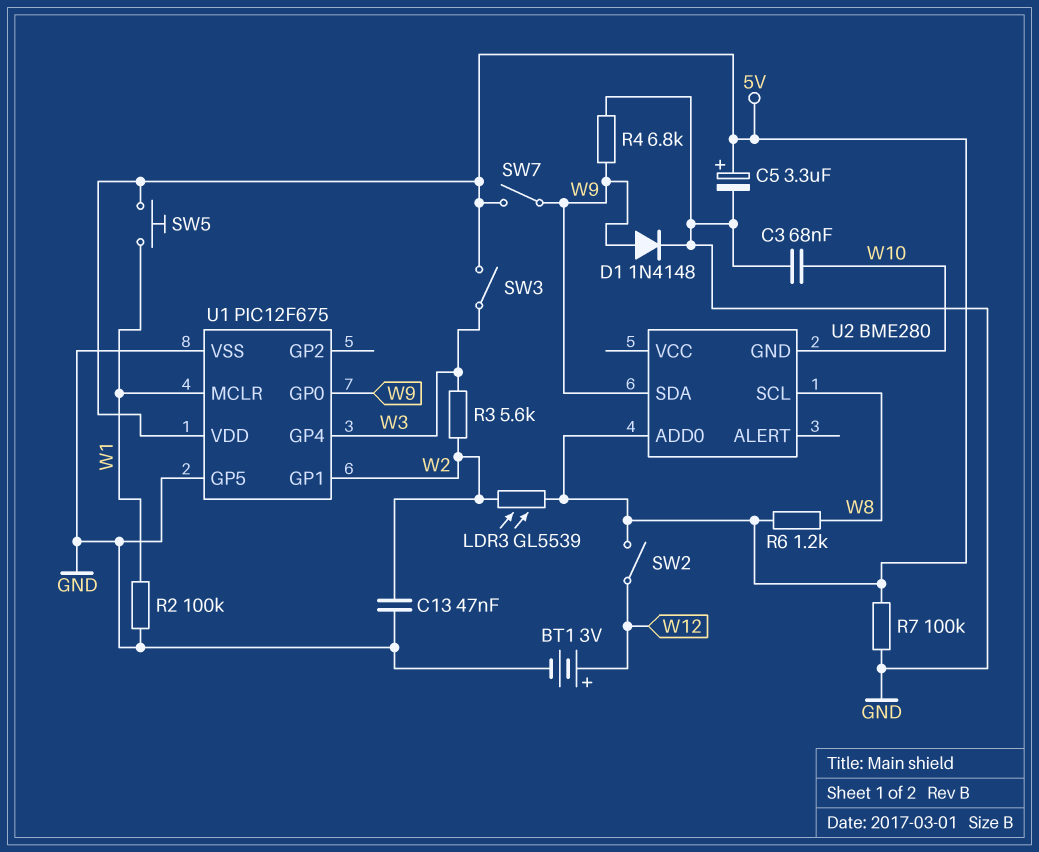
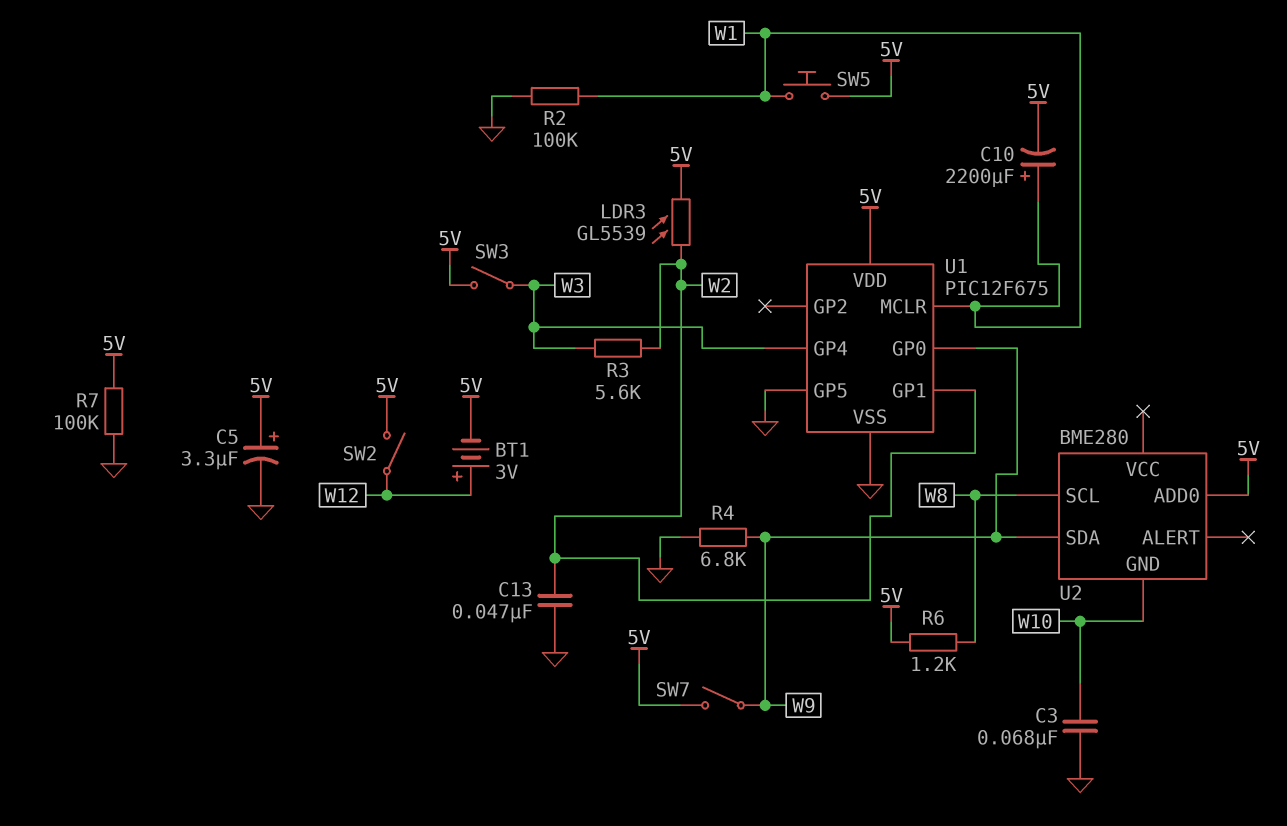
BT1: 3V (plus W12, minus GND) -> 3V (plus W12, minus 5V)
C10: none -> 2200uF (plus W1, minus 5V)
D1: diode 1N4148 (A W9, K GND) -> none

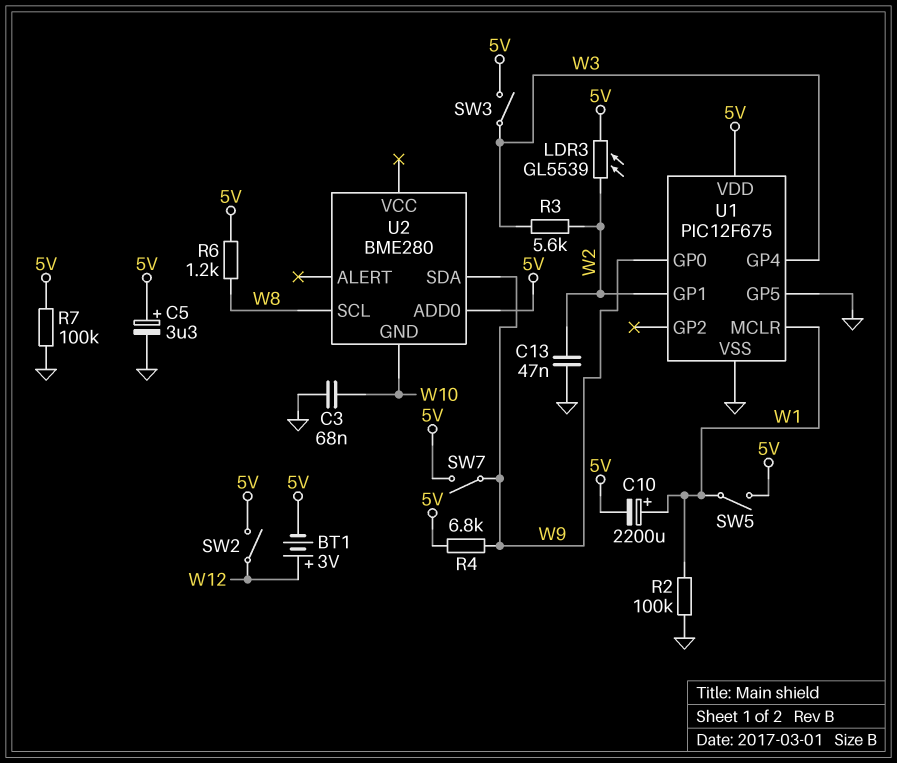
R4: 6.8k (GND, W9) -> 6.8k (5V, W9)
SW5: button (5V, W1) -> switch (5V, W1)

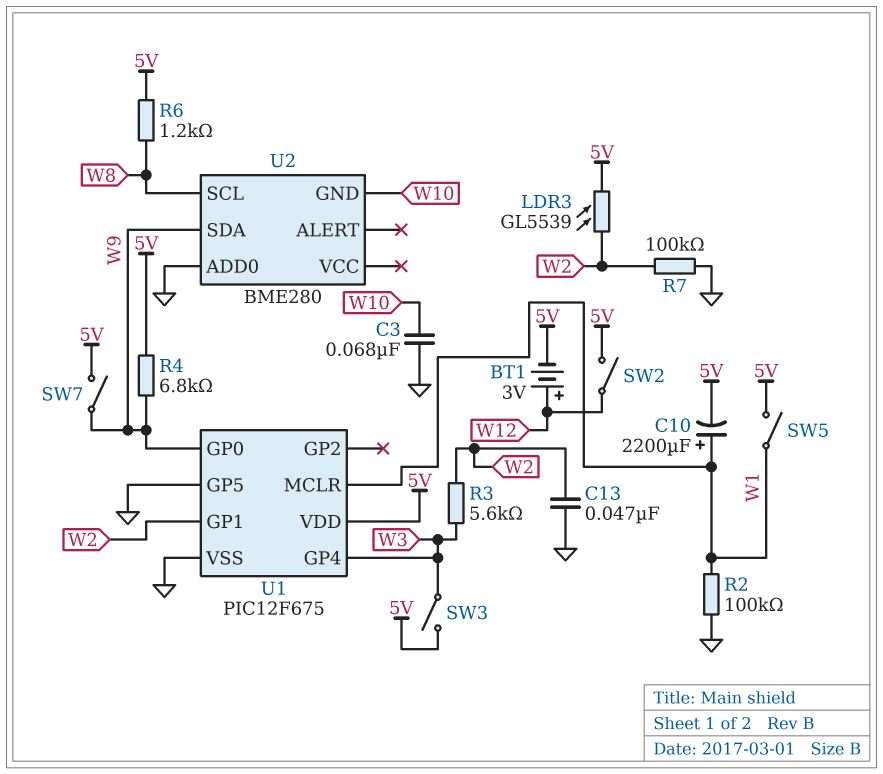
C5: 3.3uF (plus 5V, minus GND) -> none
R7: 100k (5V, GND) -> 100k (GND, W2)
U2 pin ADD0: 5V -> GND

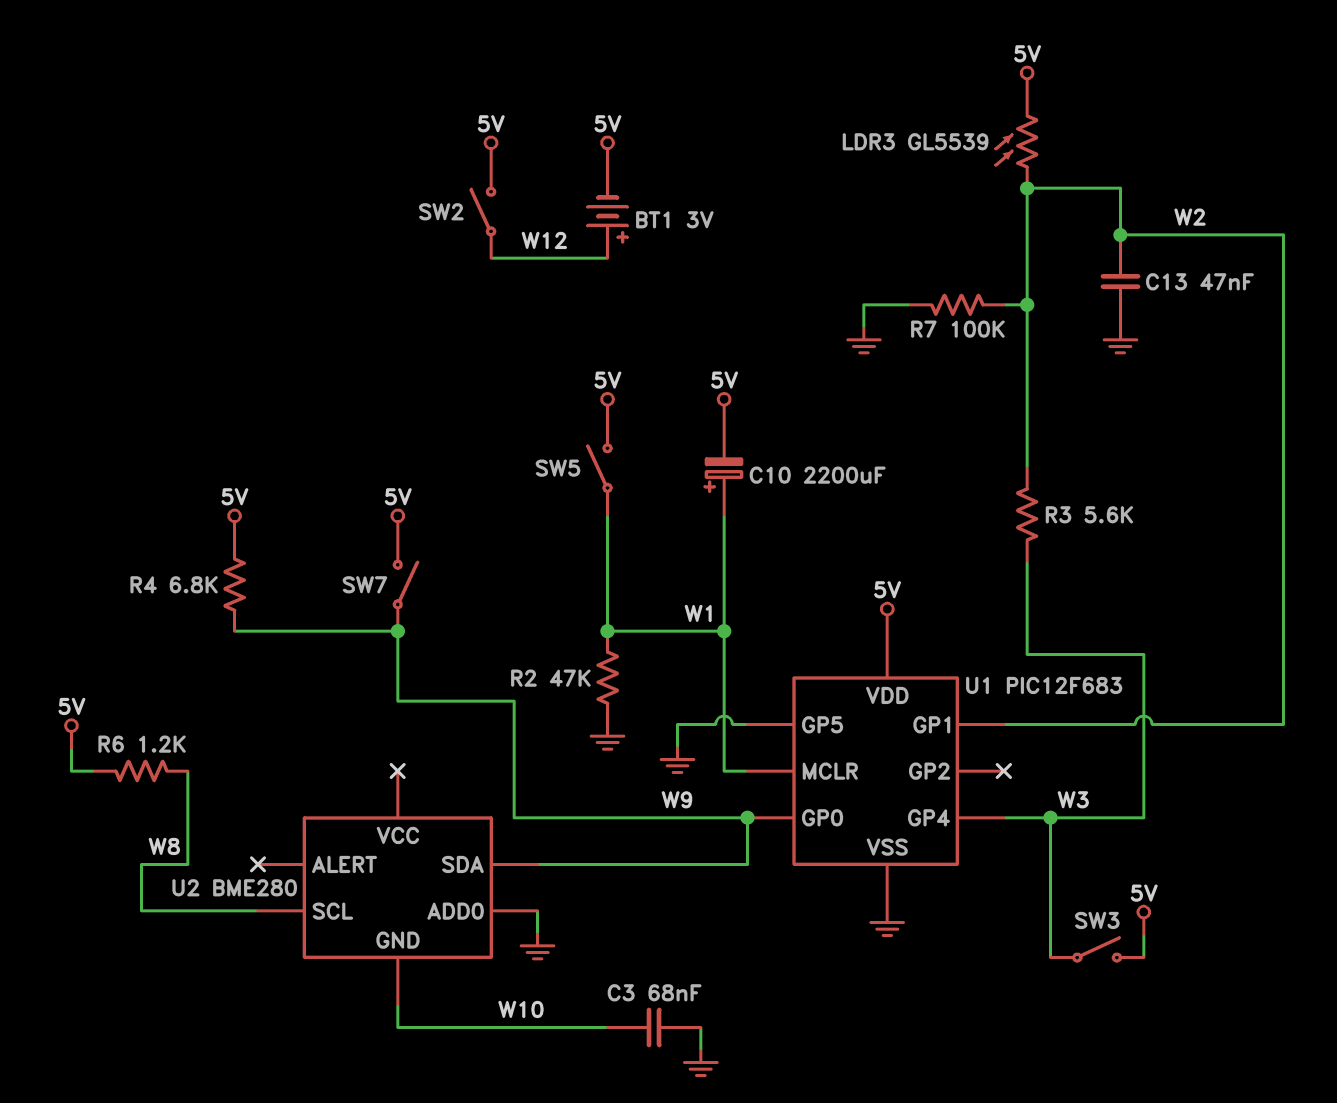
R2: 100k (GND, W1) -> 47k (GND, W1)
U1: PIC12F675 -> PIC12F683

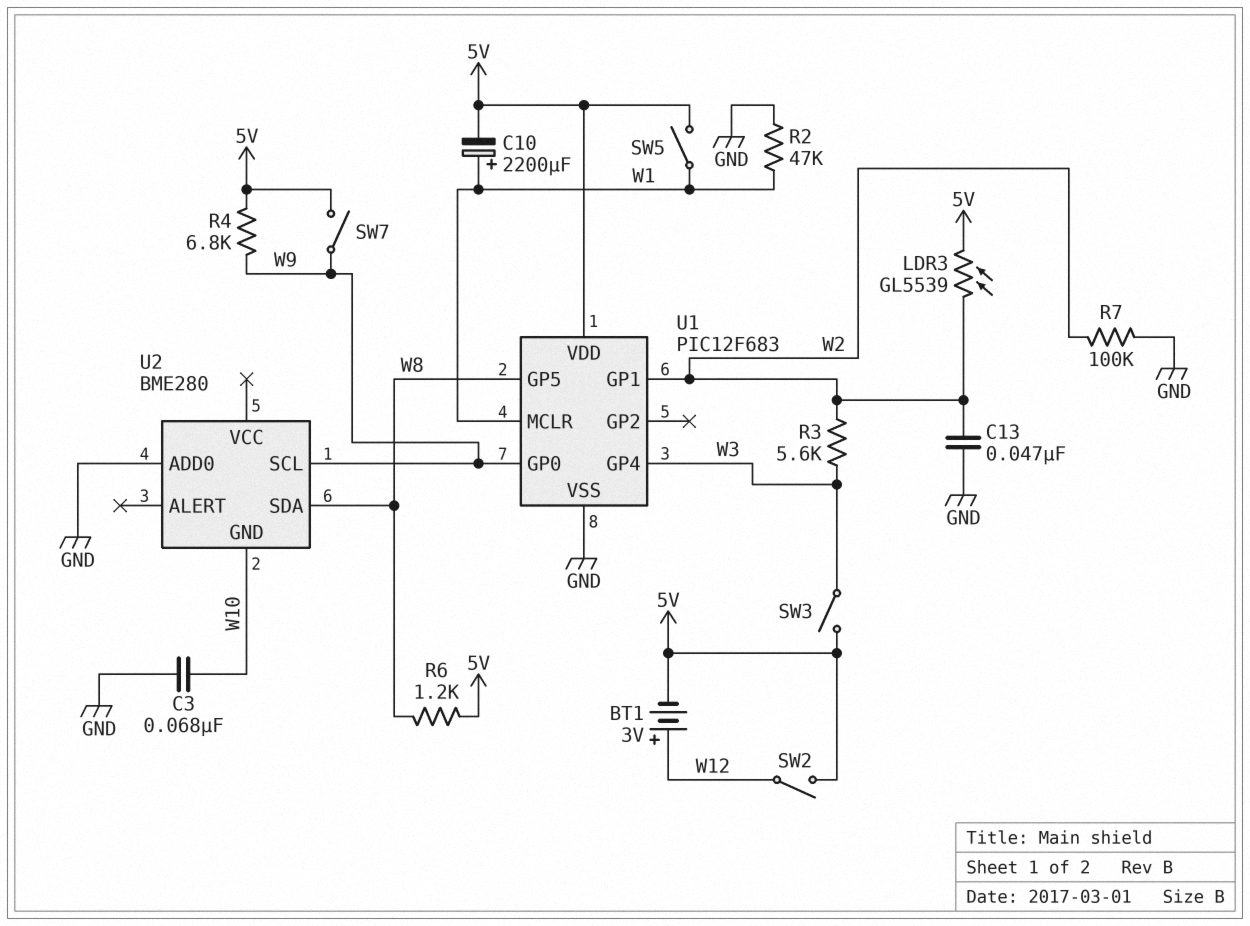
U1 pin GP5: GND -> W8
U2 pin SCL: W8 -> W9
U2 pin SDA: W9 -> W8

